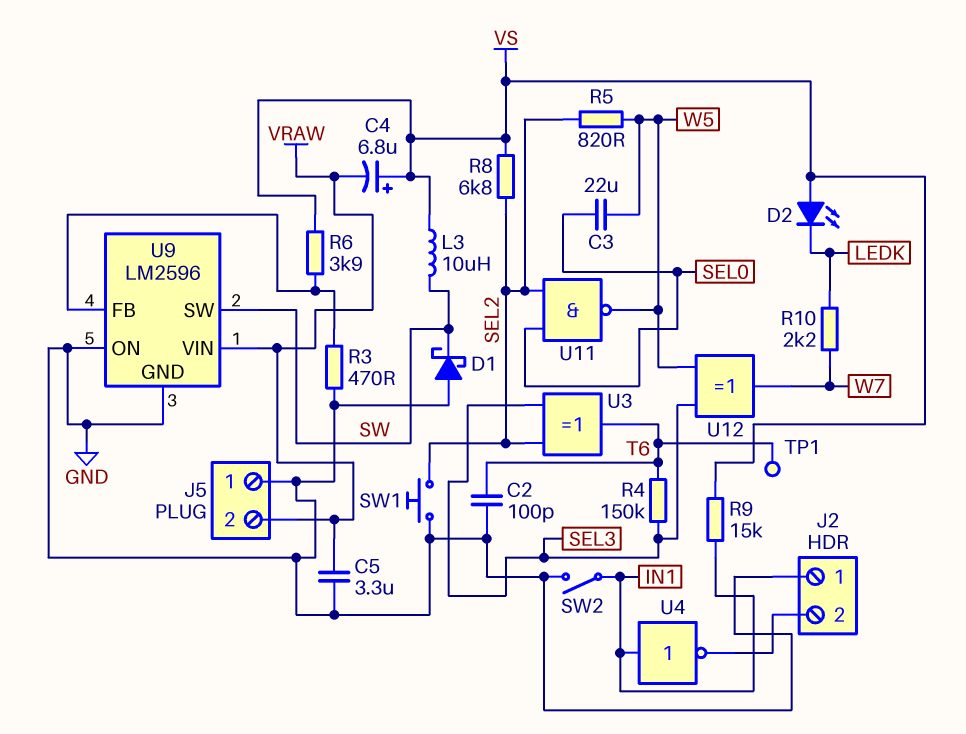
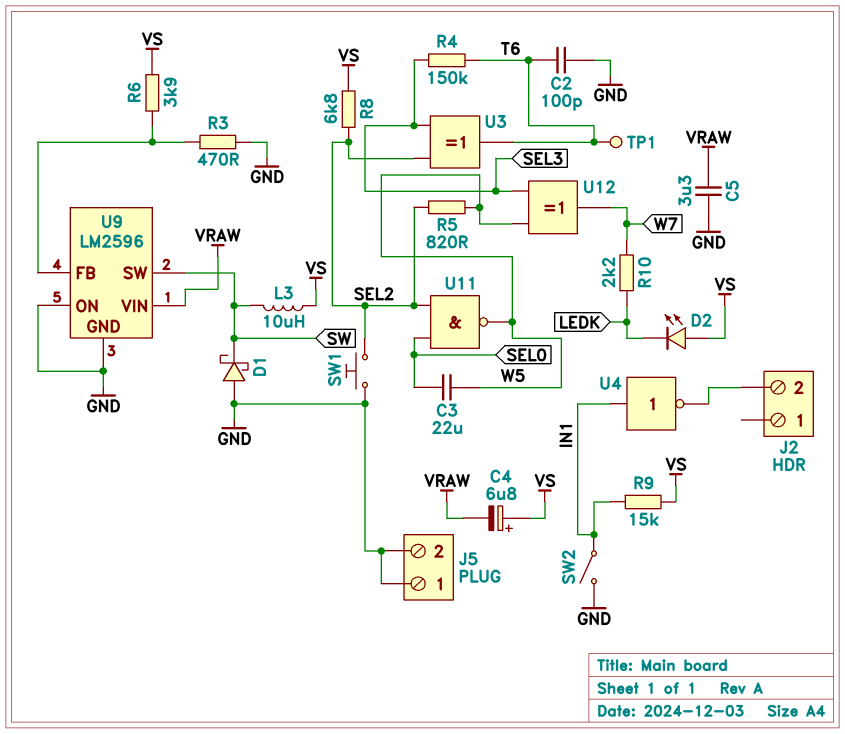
J2 pin 1: GND -> none
J5 pin 2: VRAW -> GND

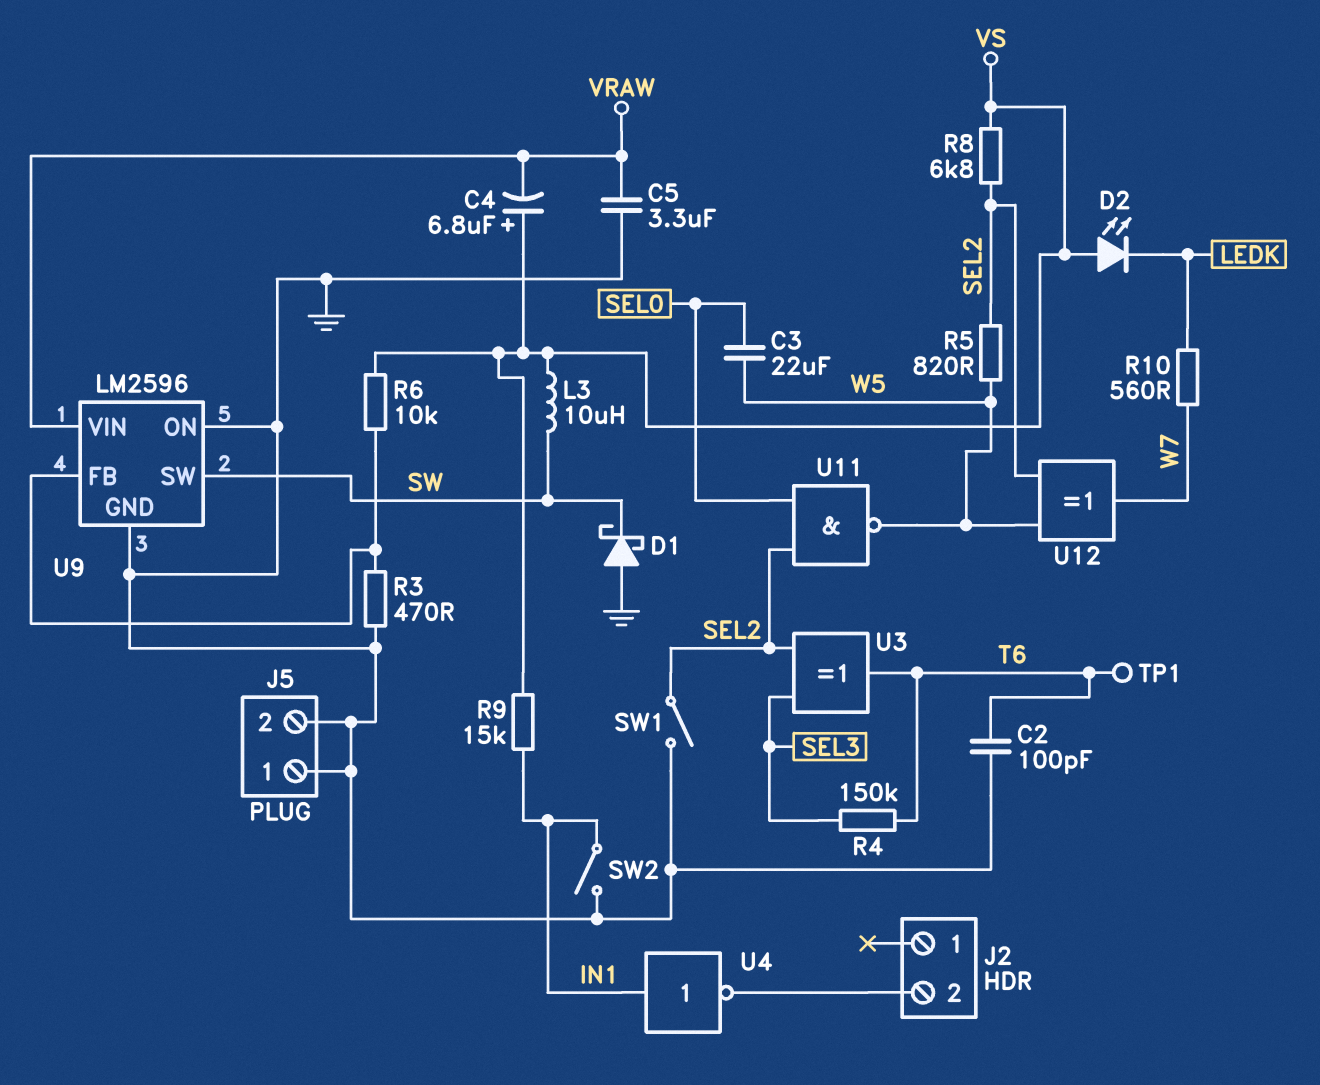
R6: 3.9k (U9/FB, VS) -> 10k (U9/FB, VS)
R10: 2.2k (LEDK, W7) -> 560 (LEDK, W7)
SW1: button (GND, SEL2) -> switch (GND, SEL2)
U12: XOR (in SEL3, in W5, out W7) -> XOR (in SEL2, in W5, out W7)

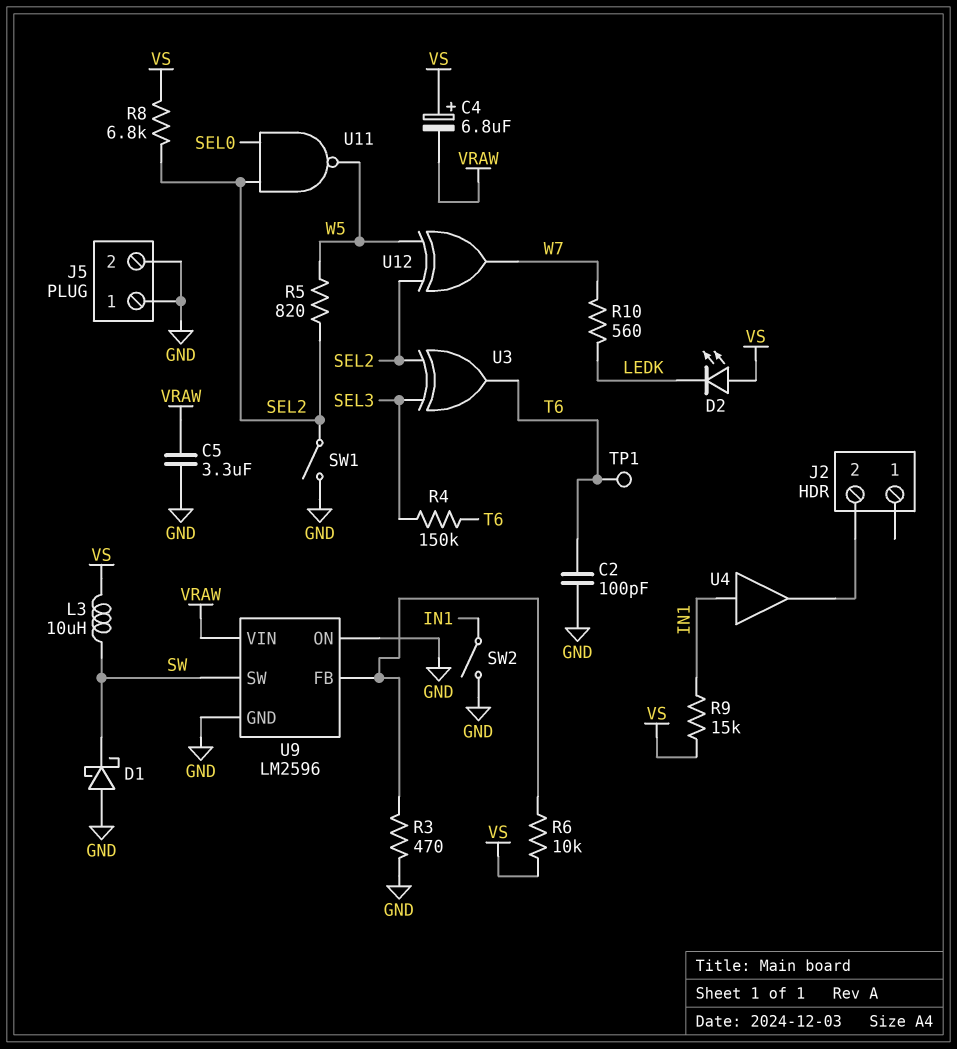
C3: 22uF (SEL0, W5) -> none
U4: NOT (in IN1, out J2/2) -> buffer (in IN1, out J2/2)

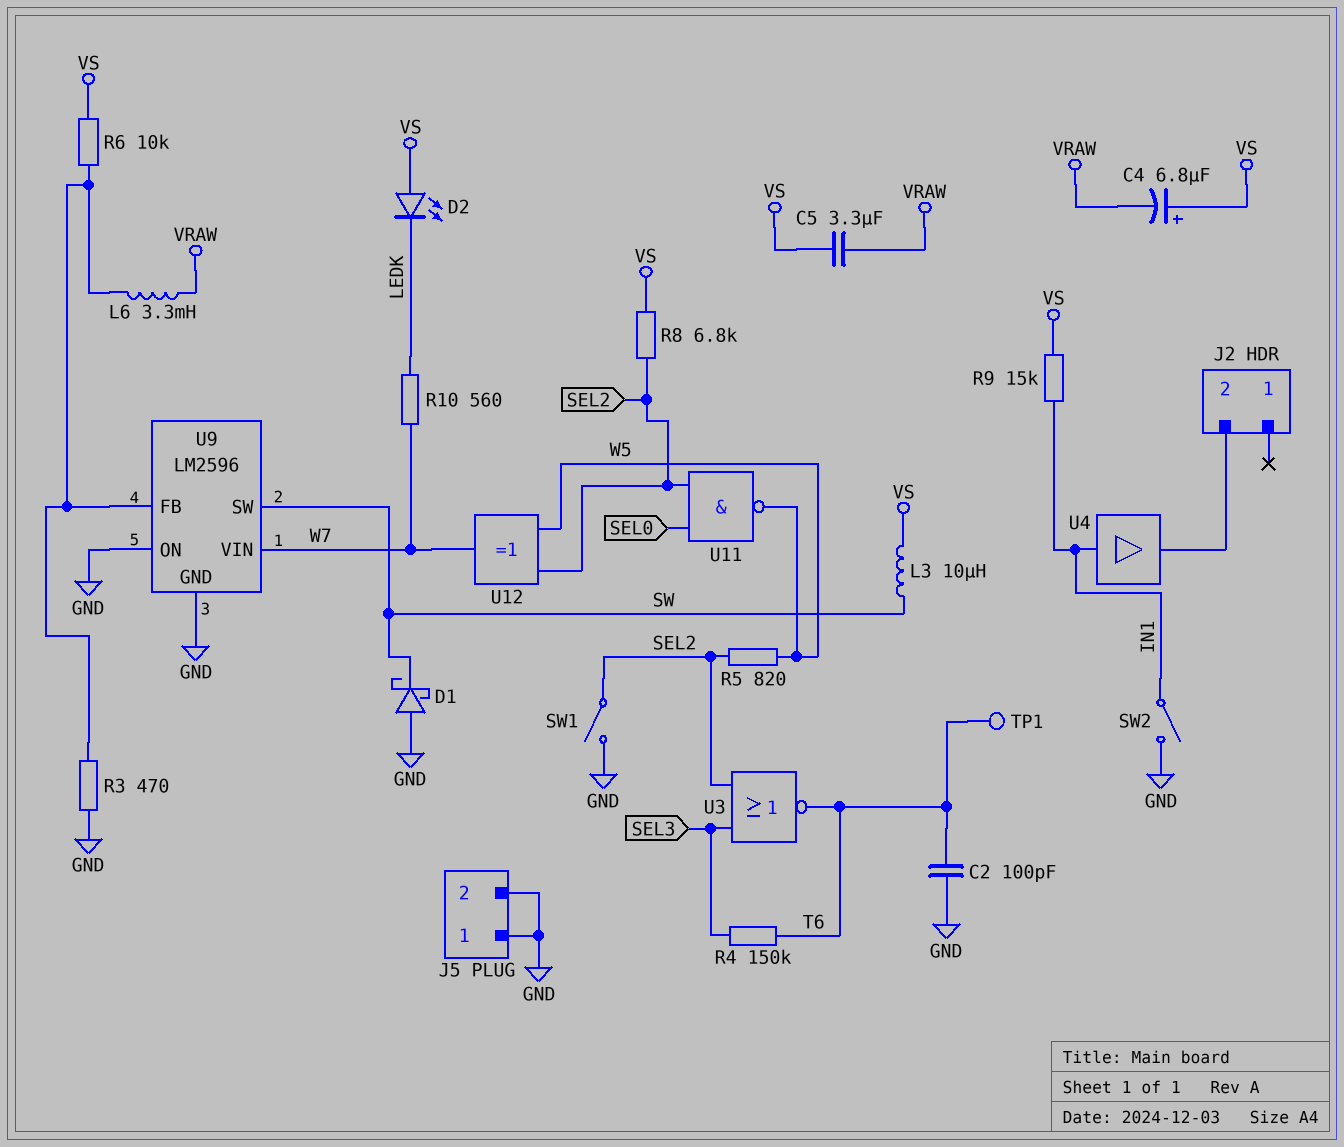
C5: 3.3uF (GND, VRAW) -> 3.3uF (VRAW, VS)
L6: none -> 3.3mH (U9/FB, VRAW)
U3: XOR (in SEL2, in SEL3, out T6) -> NOR (in SEL2, in SEL3, out T6)
U9 pin VIN: VRAW -> W7

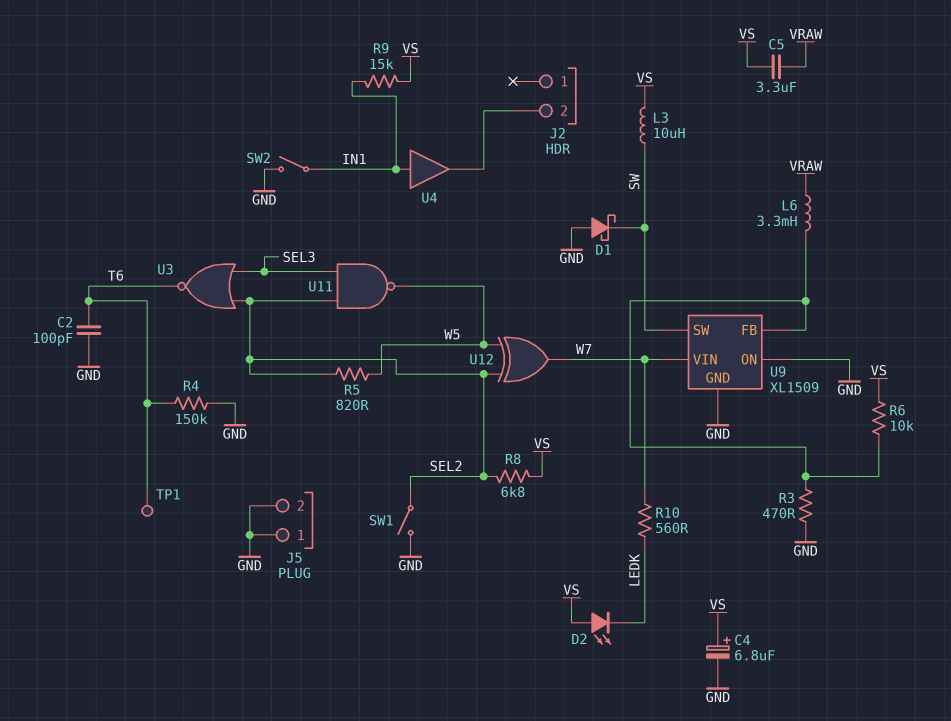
C4: 6.8uF (plus VS, minus VRAW) -> 6.8uF (plus VS, minus GND)
R4: 150k (SEL3, T6) -> 150k (GND, T6)
U9: LM2596 -> XL1509
U11: NAND (in SEL0, in SEL2, out W5) -> NAND (in SEL2, in SEL3, out W5)

